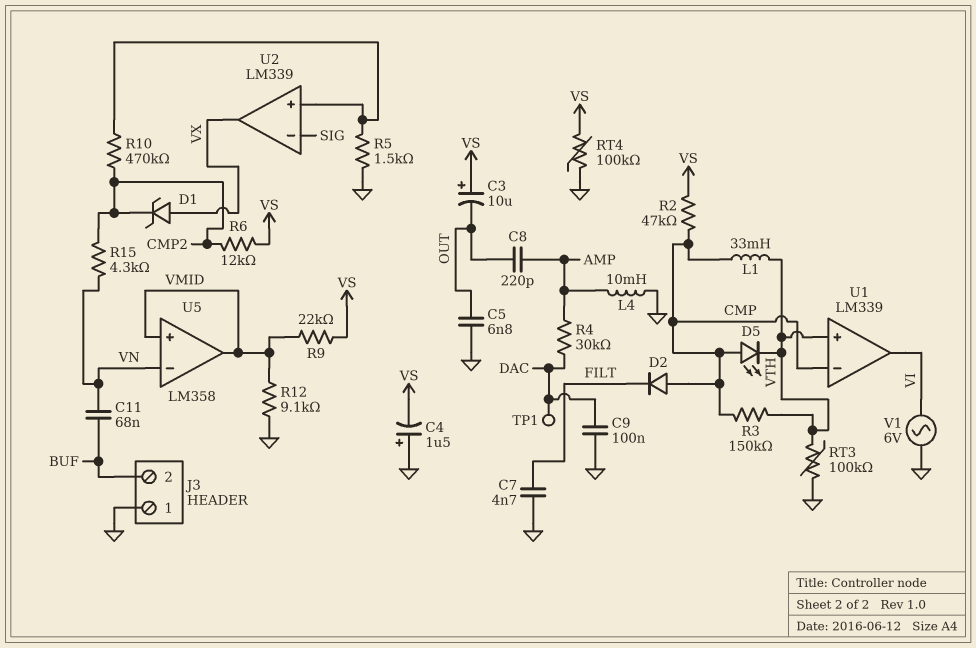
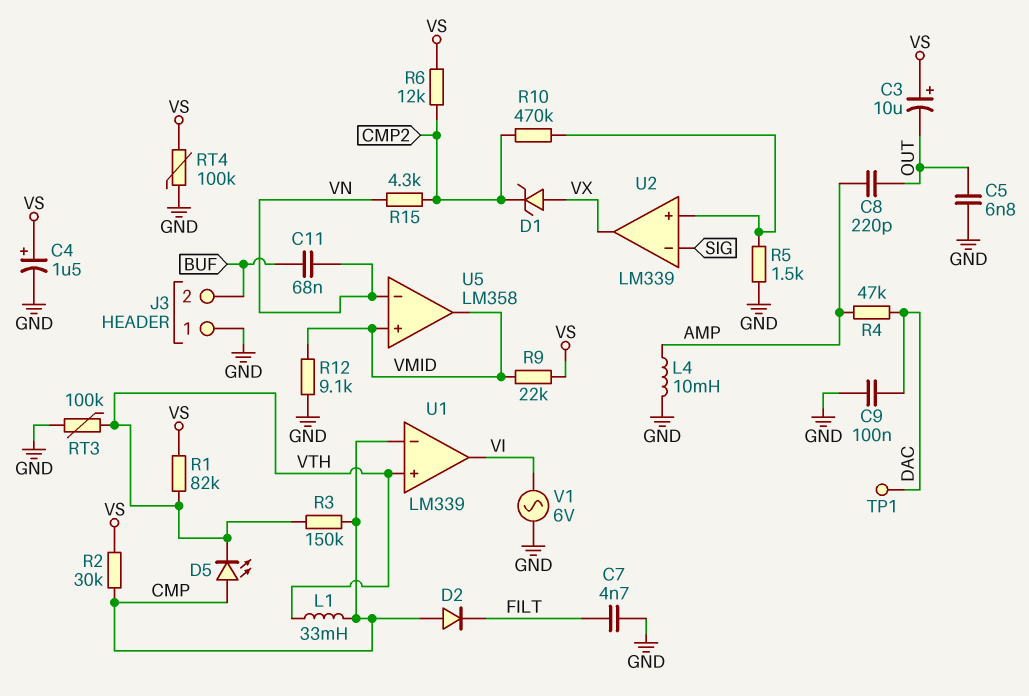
C4: 1.5uF (plus GND, minus VS) -> 1.5uF (plus VS, minus GND)
R1: none -> 82k (VS, VTH)
R2: 47k (CMP, VS) -> 30k (CMP, VS)
R4: 30k (AMP, DAC) -> 47k (AMP, DAC)

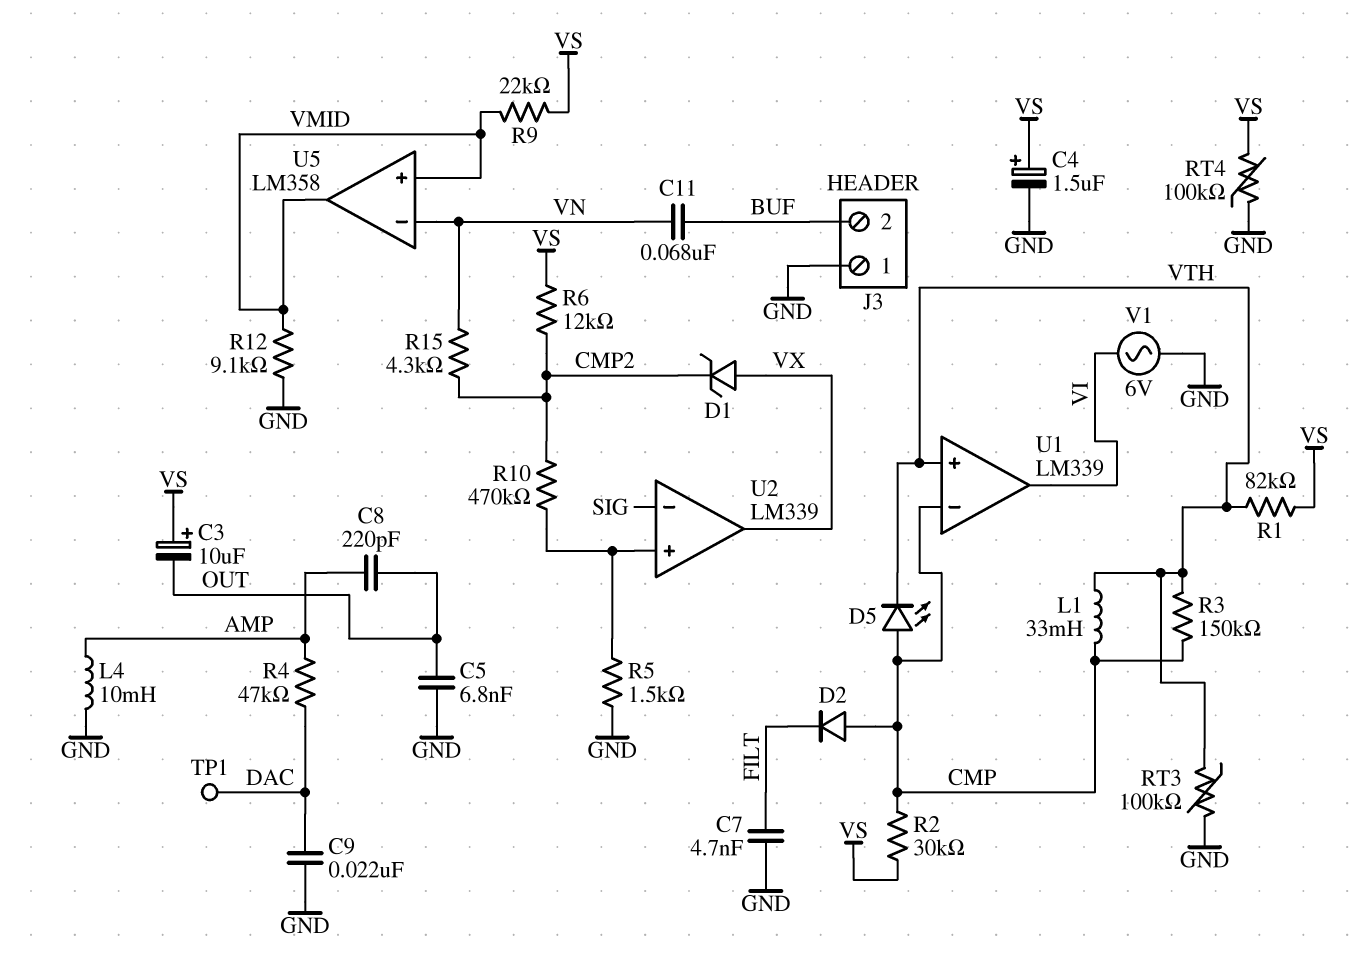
C9: 100nF (DAC, GND) -> 22nF (DAC, GND)

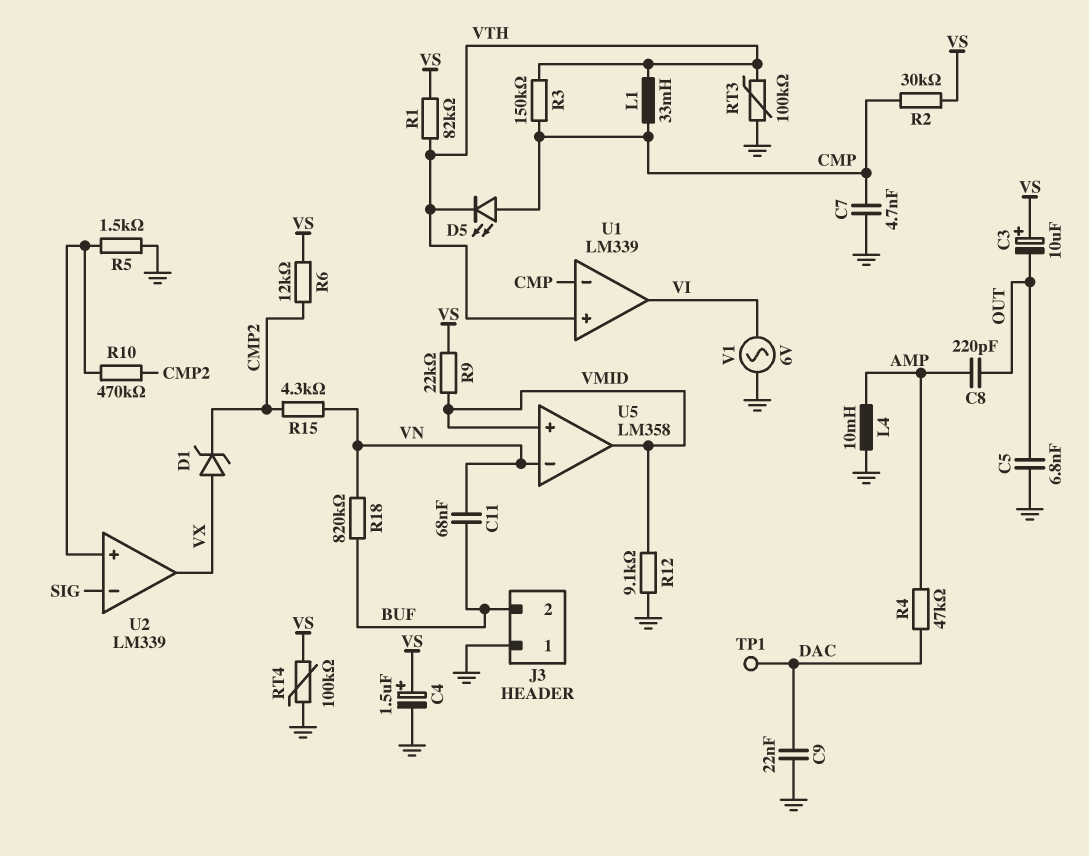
C7: 4.7nF (FILT, GND) -> 4.7nF (CMP, GND)
D2: diode (A CMP, K FILT) -> none
R18: none -> 820k (BUF, VN)

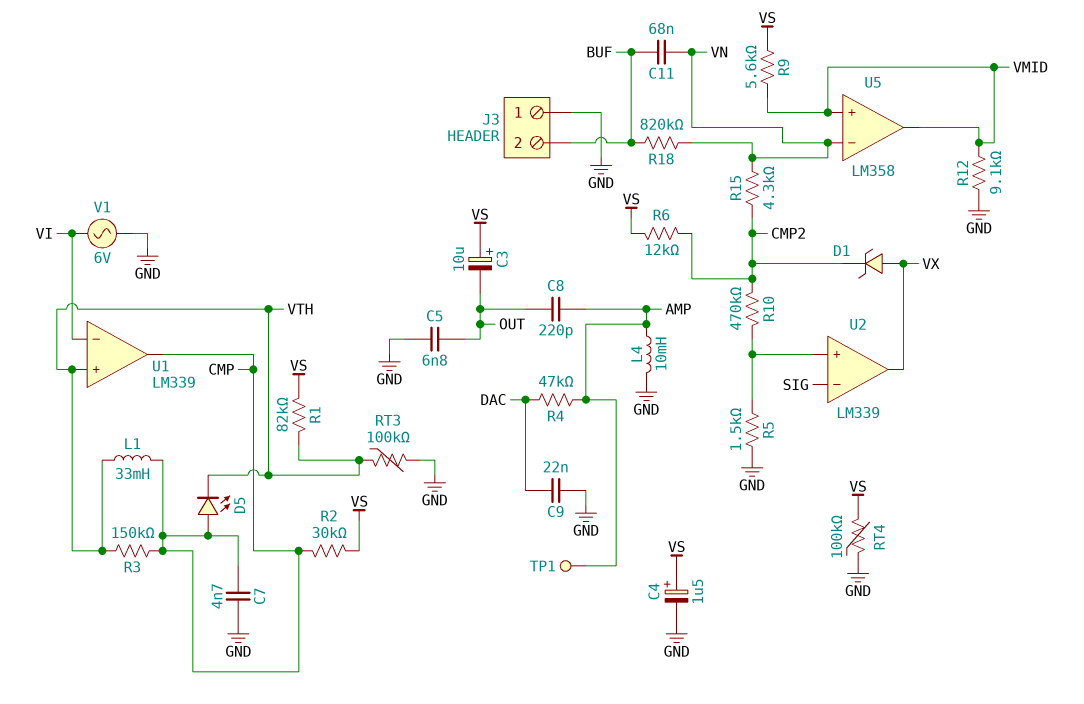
R9: 22k (VMID, VS) -> 5.6k (VMID, VS)
TP1: test point (DAC) -> test point (AMP)
U1 pin in-: CMP -> VI
U1 pin out: VI -> CMP

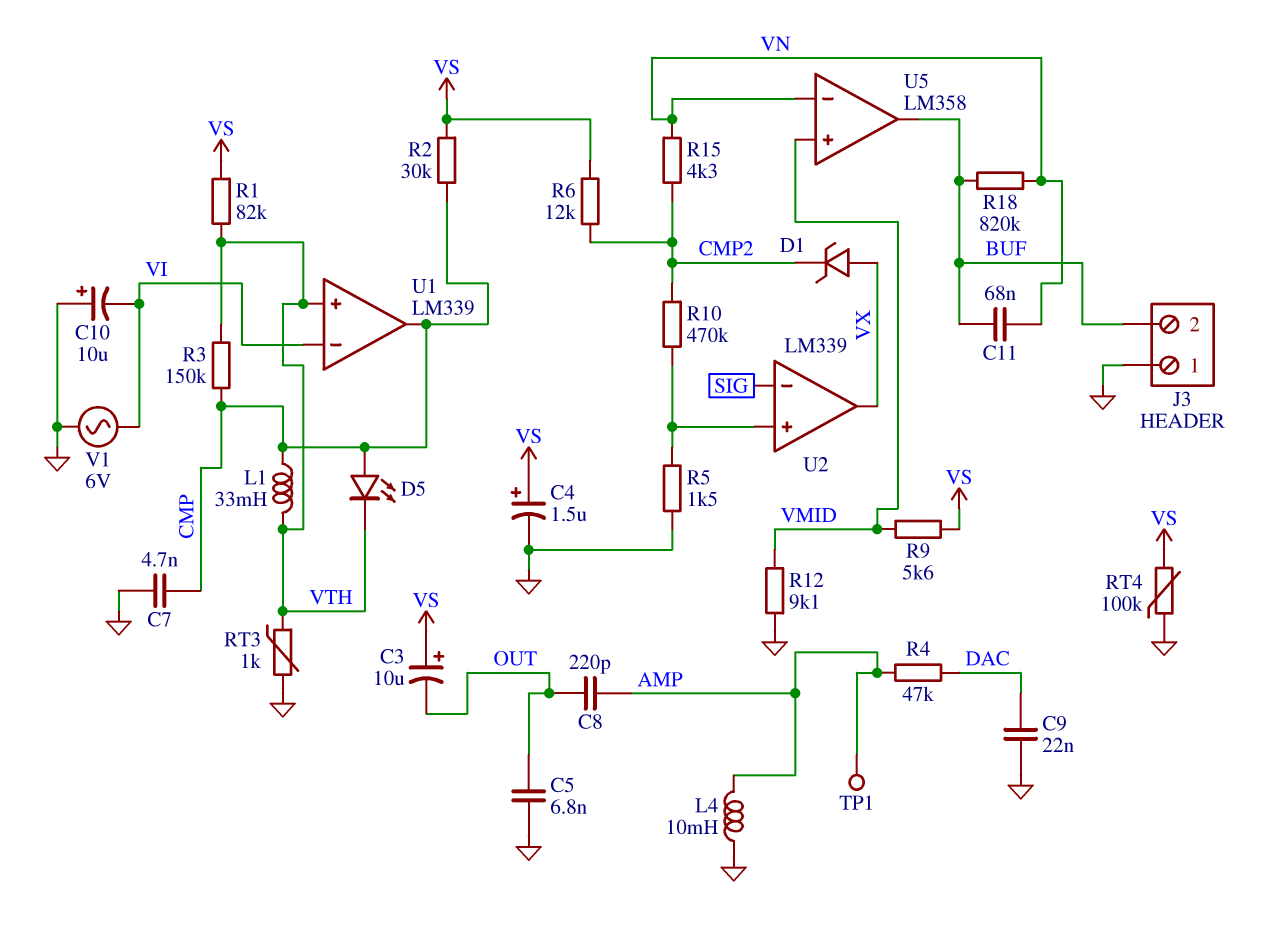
C10: none -> 10uF (plus GND, minus VI)
RT3: 100k (GND, VTH) -> 1k (GND, VTH)
U5 pin out: VMID -> BUF

